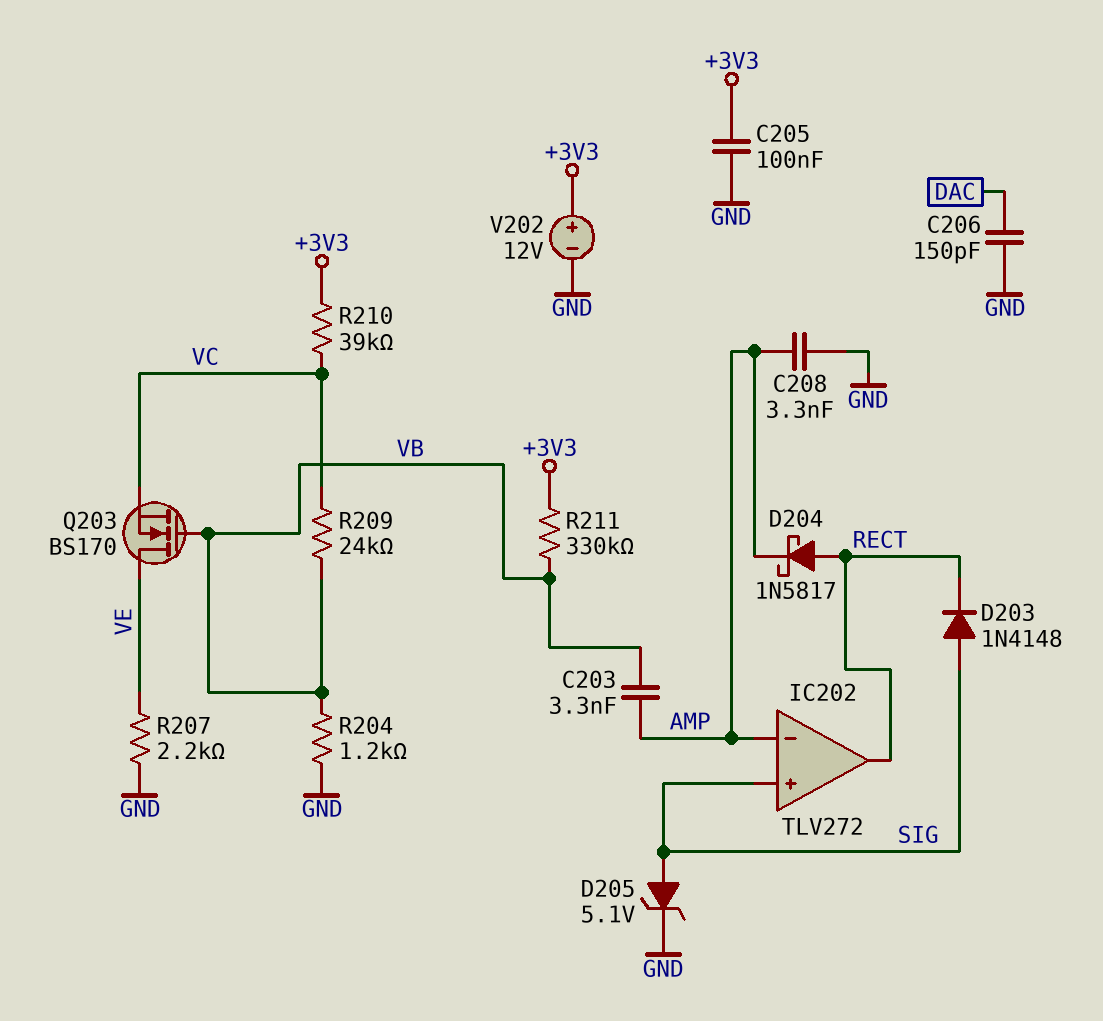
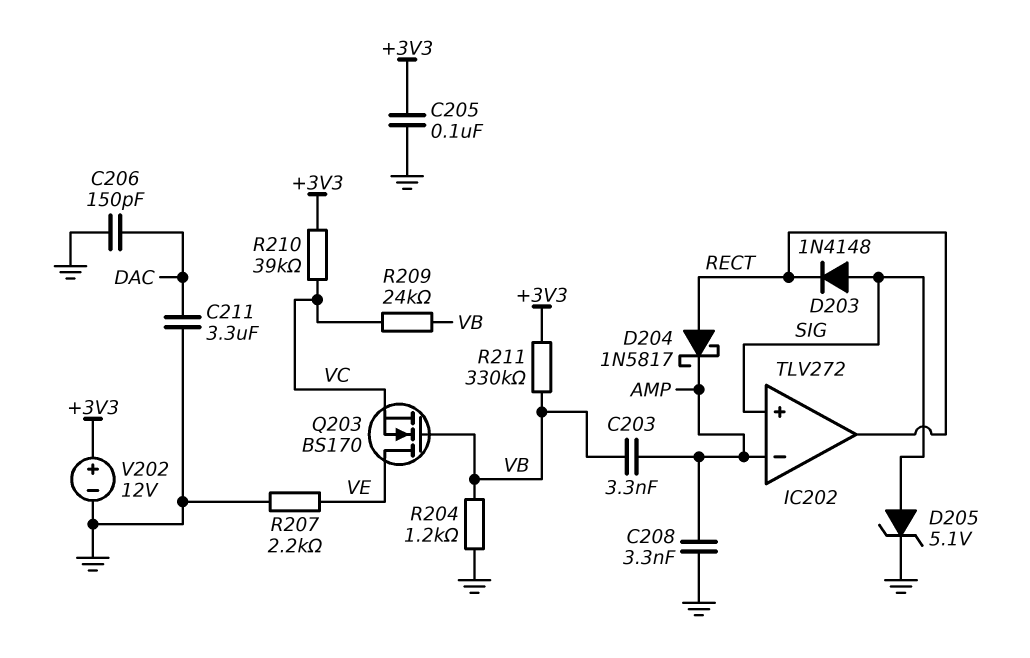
C211: none -> 3.3uF (DAC, GND)

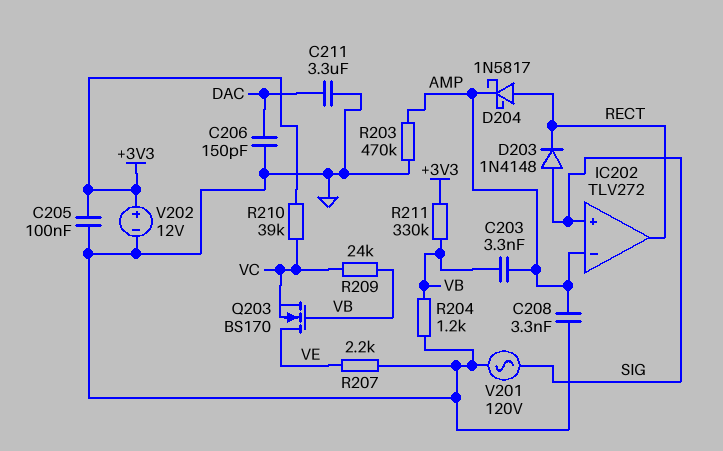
D205: zener 5.1V (A SIG, K GND) -> none
R203: none -> 470k (AMP, GND)
V201: none -> AC 120V (GND, SIG)

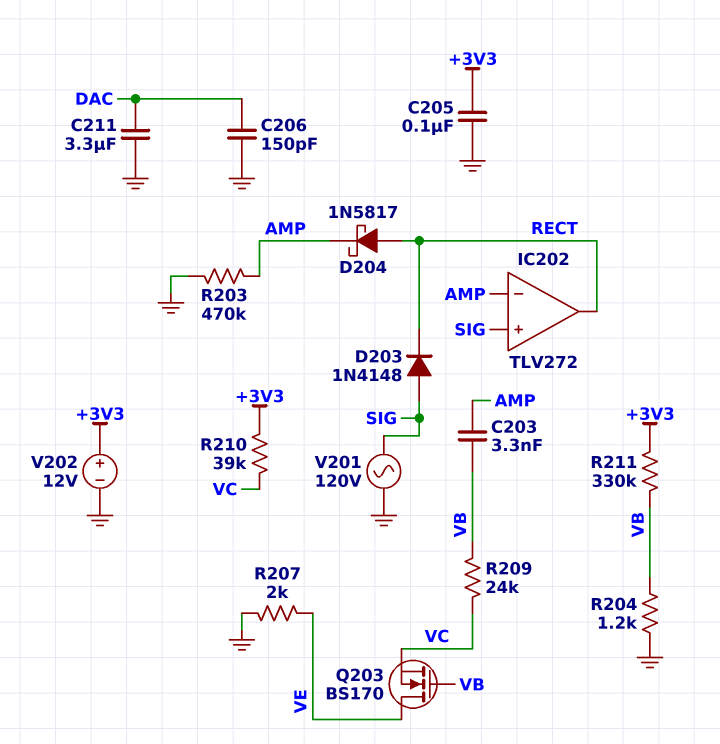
C208: 3.3nF (AMP, GND) -> none
R207: 2.2k (GND, VE) -> 2k (GND, VE)

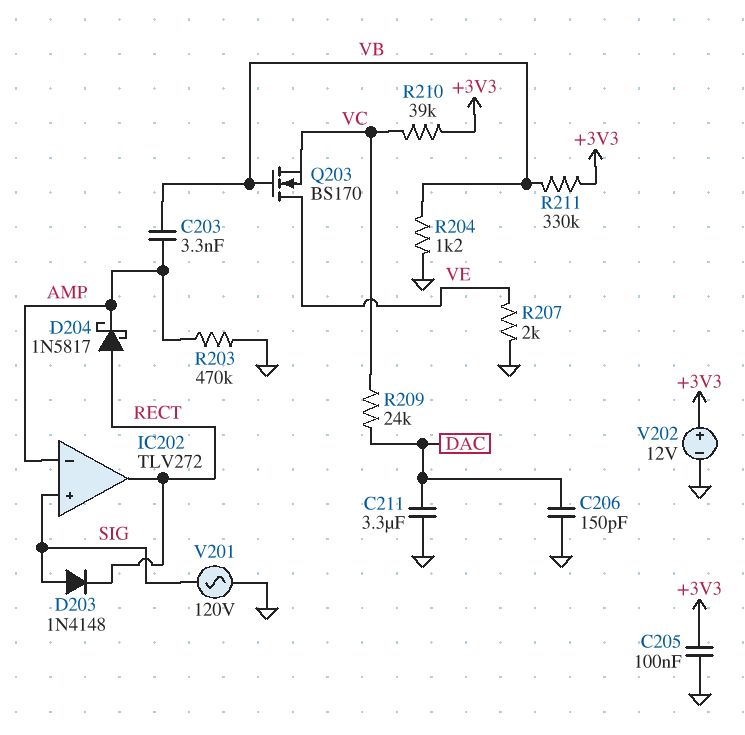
R209: 24k (VB, VC) -> 24k (DAC, VC)

